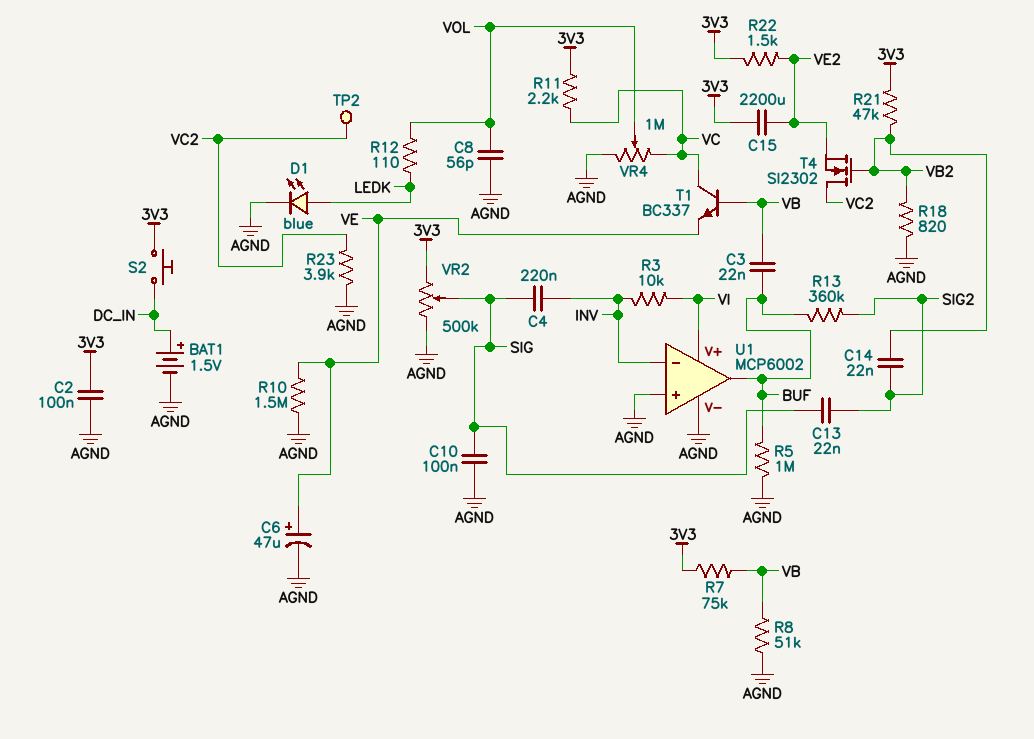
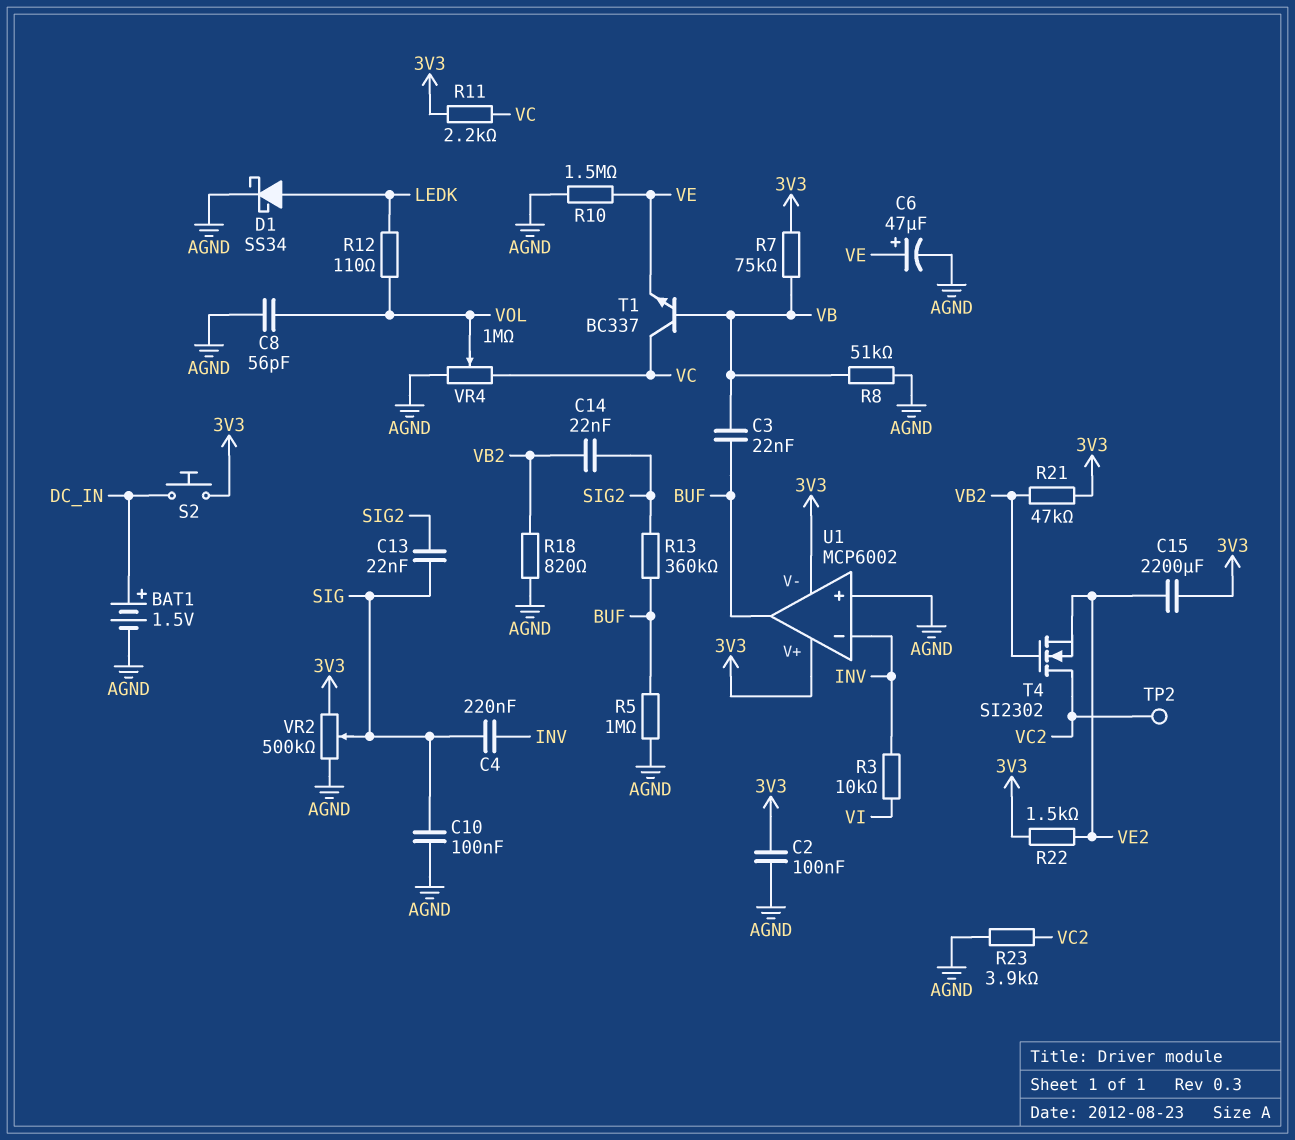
D1: LED blue (A LEDK, K AGND) -> schottky SS34 (A LEDK, K AGND)
U1 pin V+: VI -> 3V3
U1 pin V-: AGND -> 3V3

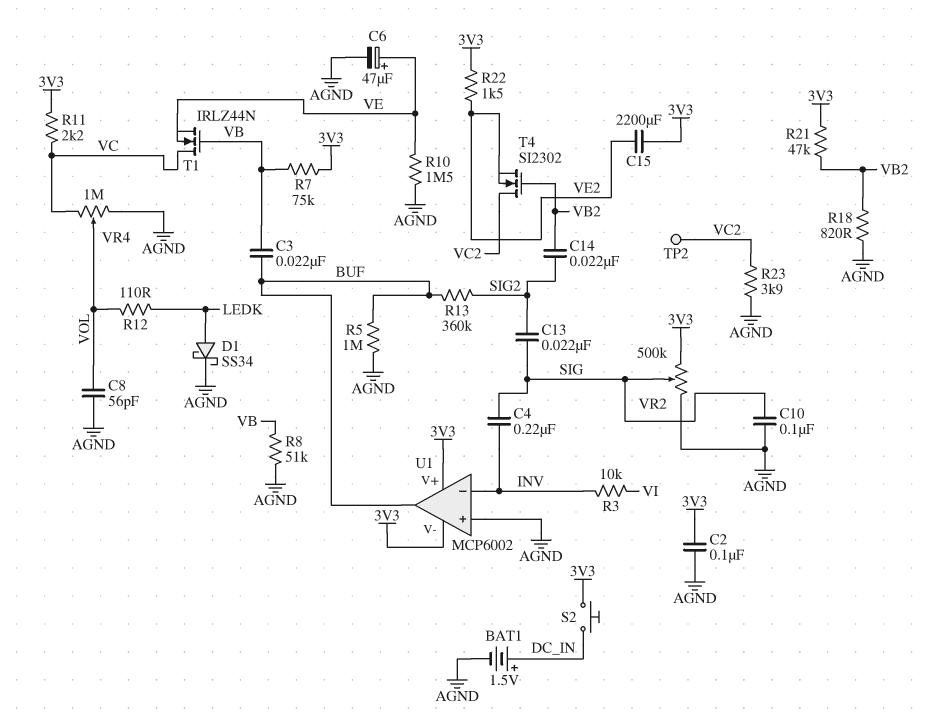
T1: NPN BC337 (B VB, C VC, E VE) -> NMOS IRLZ44N (G VB, D VC, S VE)

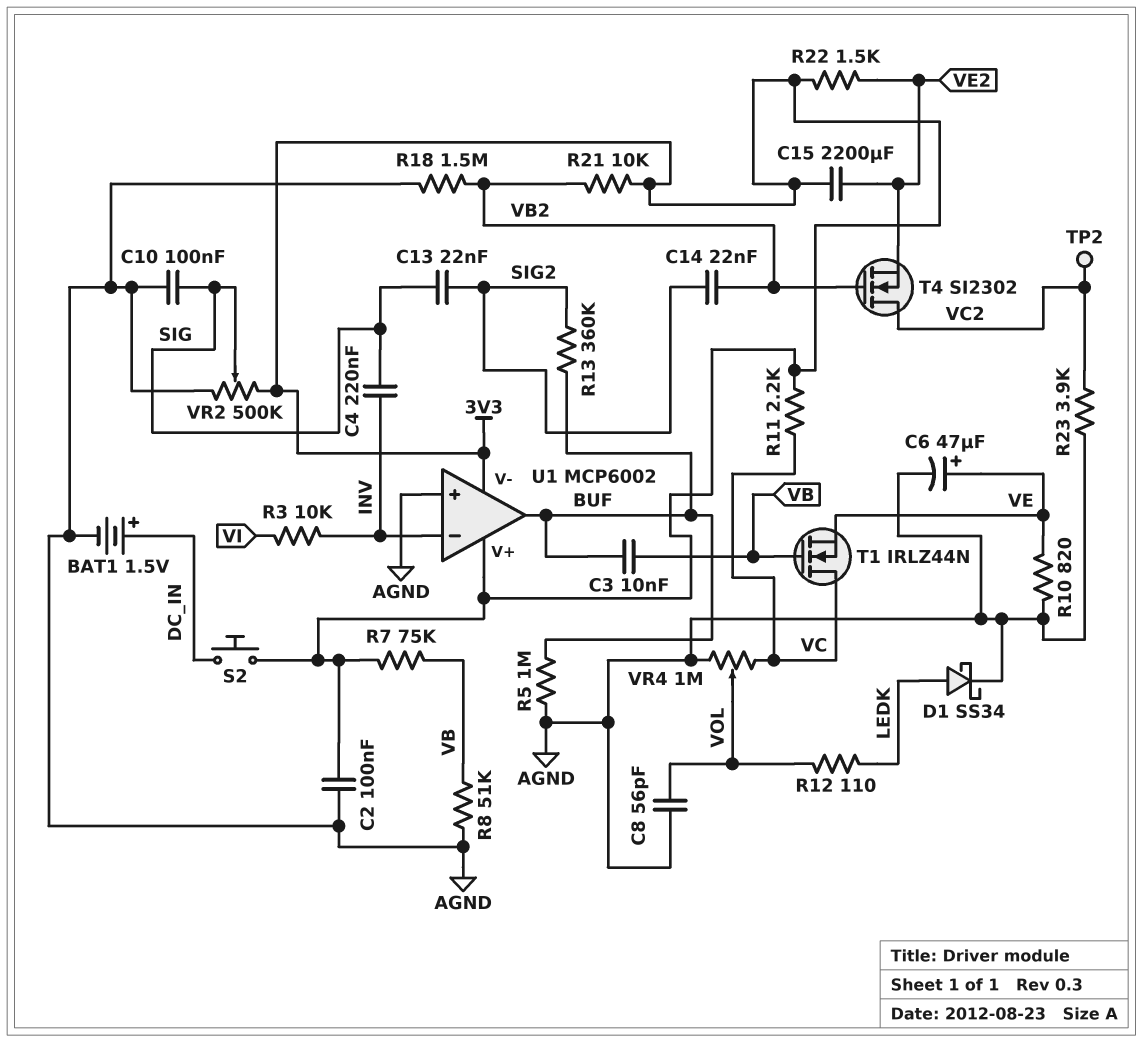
C3: 22nF (BUF, VB) -> 10nF (BUF, VB)
R10: 1.5M (AGND, VE) -> 820 (AGND, VE)
R18: 820 (AGND, VB2) -> 1.5M (AGND, VB2)
R21: 47k (3V3, VB2) -> 10k (3V3, VB2)

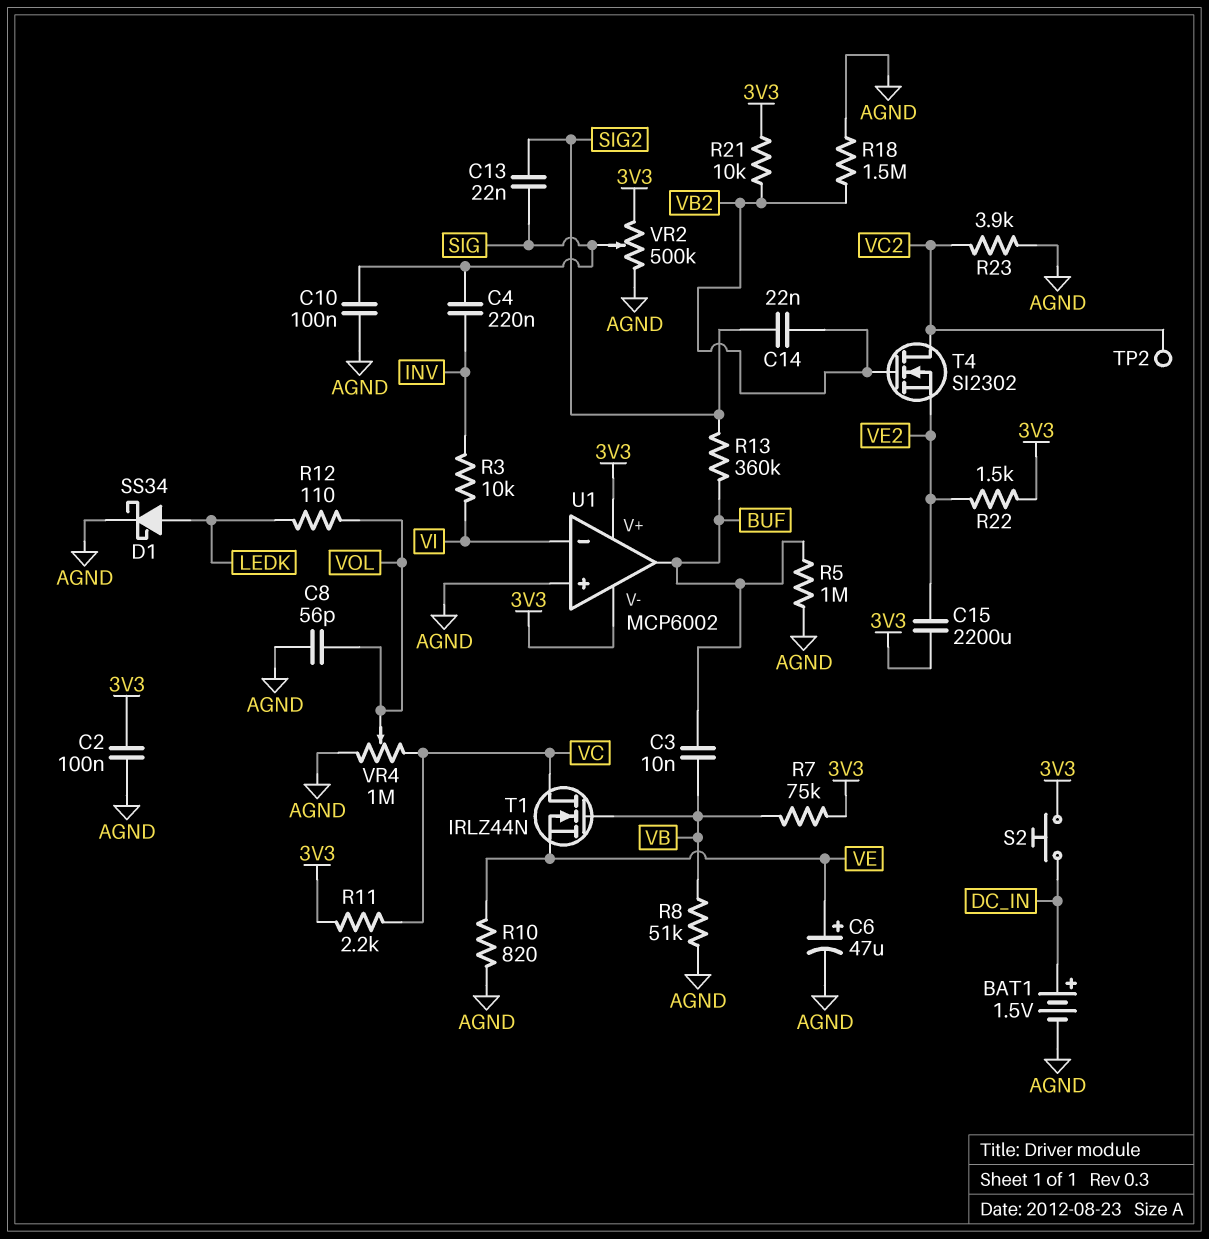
U1 pin in-: INV -> VI

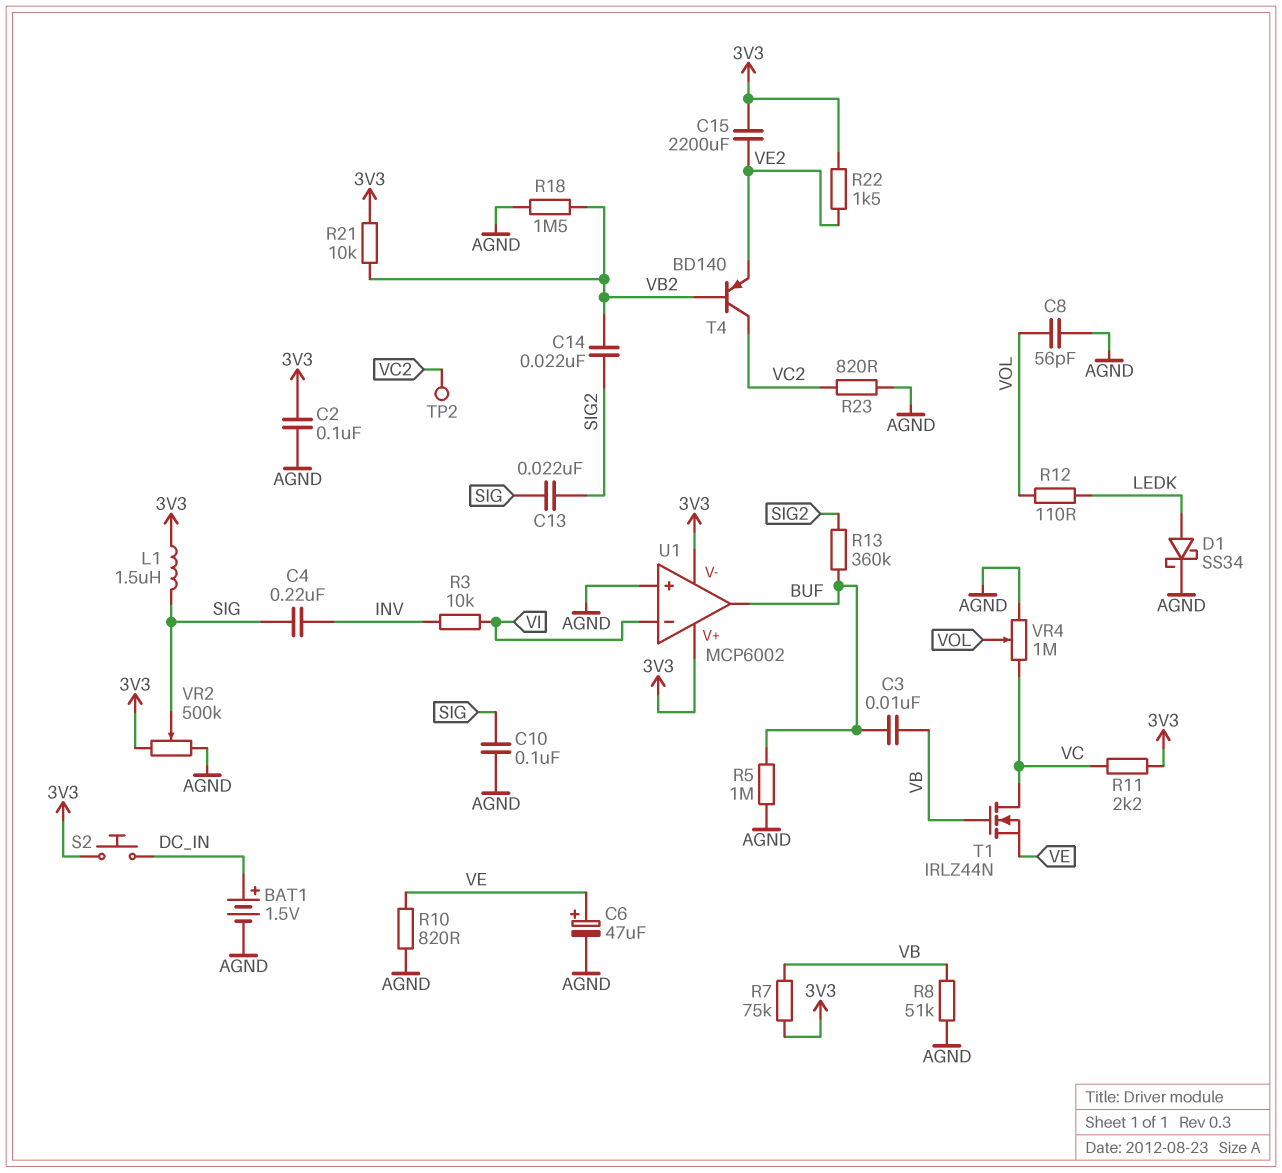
L1: none -> 1.5uH (3V3, SIG)
R23: 3.9k (AGND, VC2) -> 820 (AGND, VC2)
T4: NMOS SI2302 (G VB2, D VC2, S VE2) -> PNP BD140 (B VB2, C VC2, E VE2)

